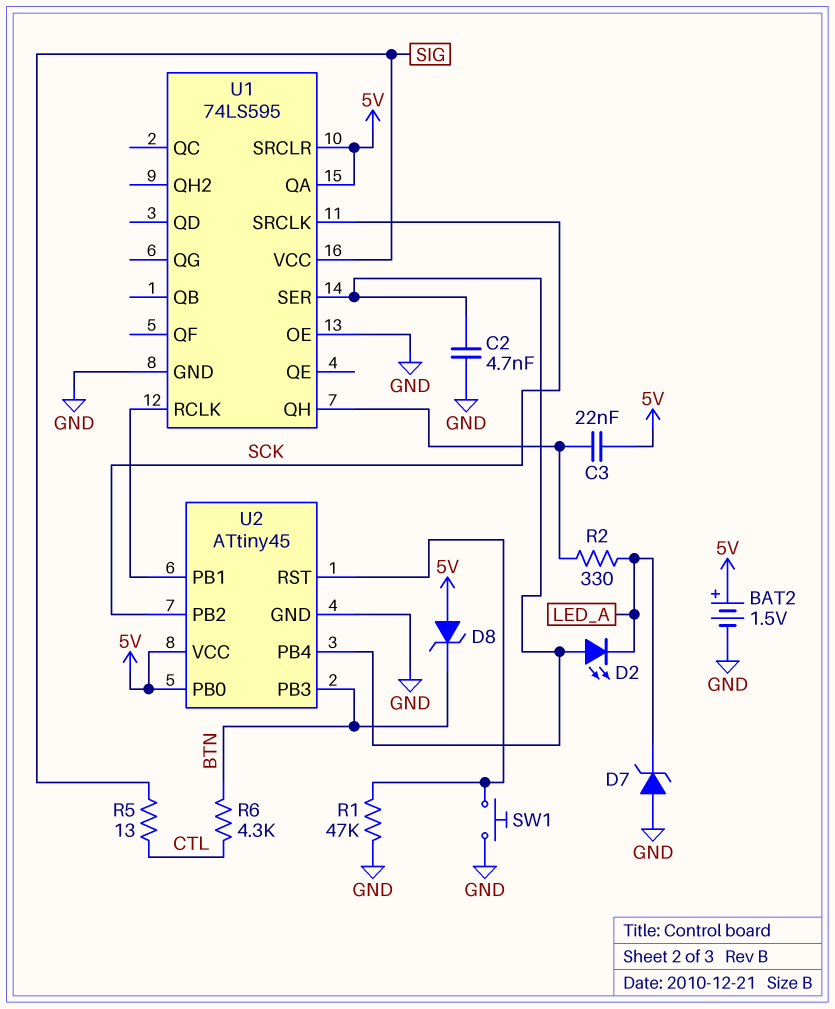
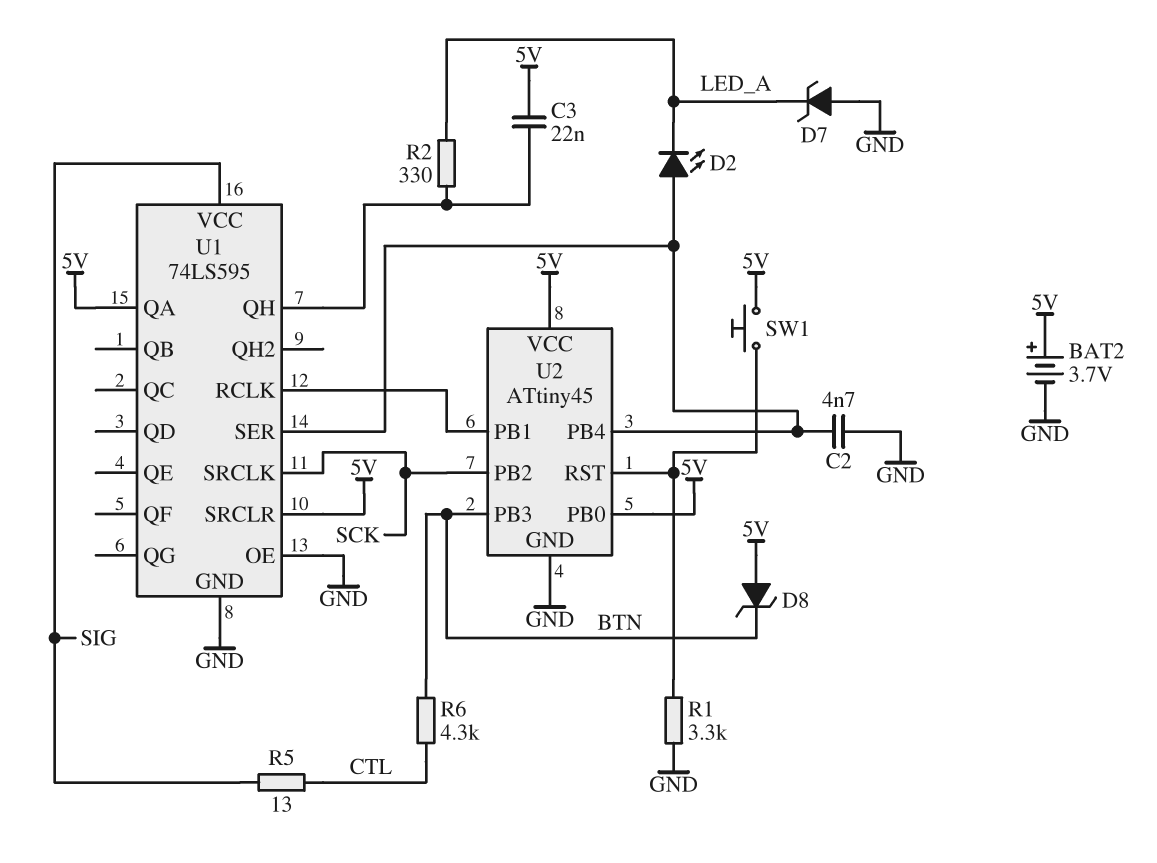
BAT2: 1.5V (plus 5V, minus GND) -> 3.7V (plus 5V, minus GND)
R1: 47k (GND, U2/RST) -> 3.3k (GND, U2/RST)
SW1: button (GND, U2/RST) -> button (5V, U2/RST)

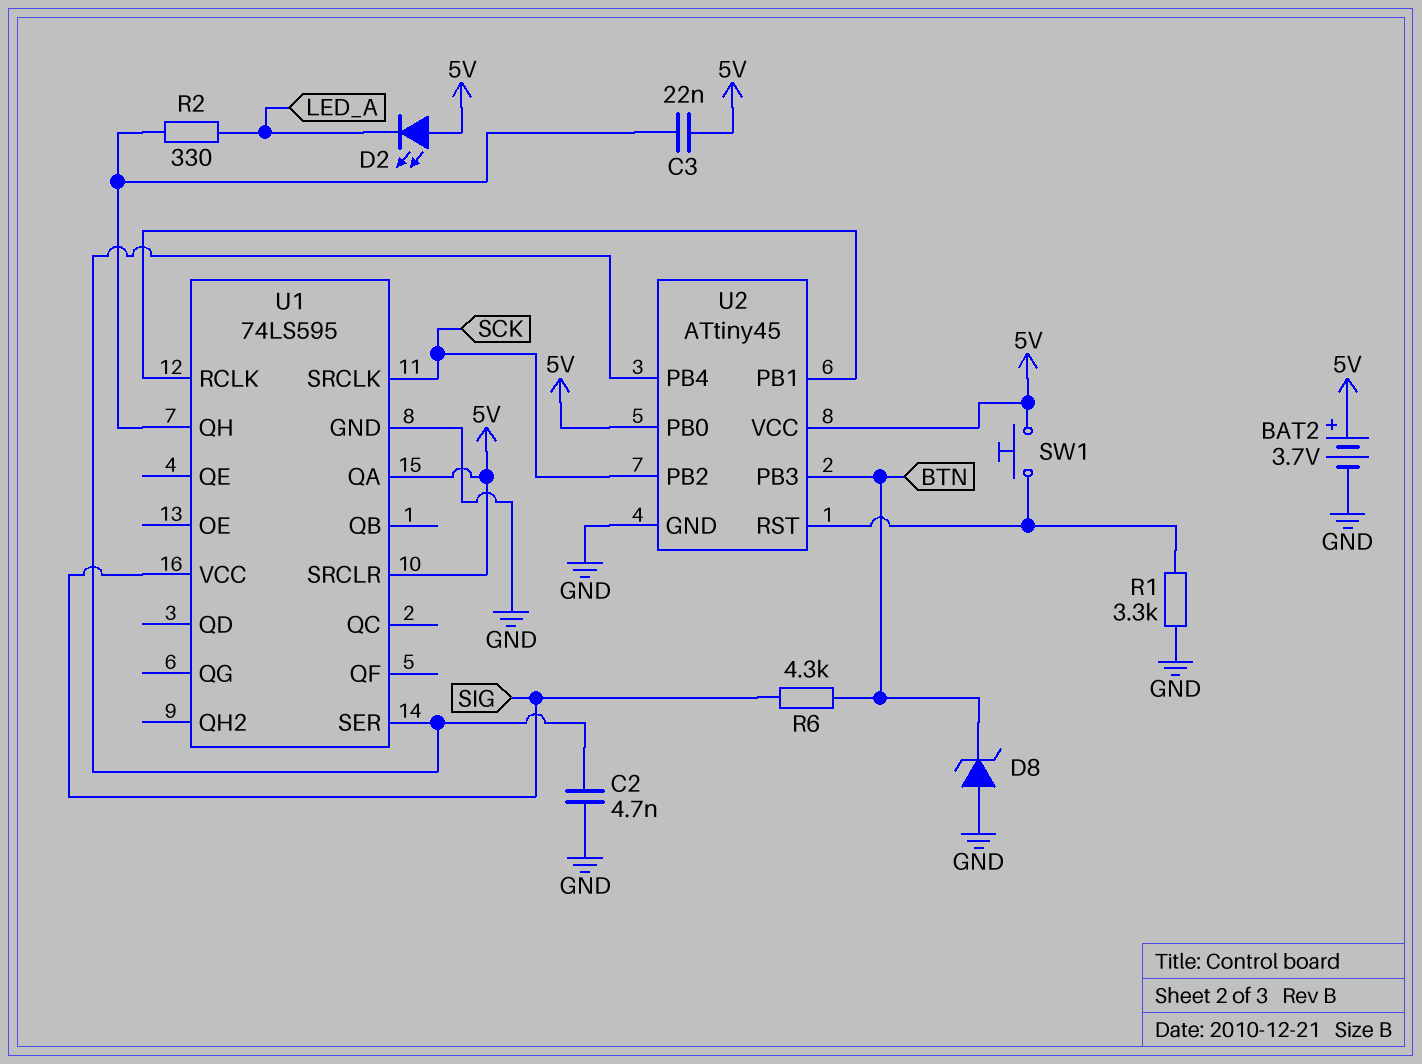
D2: LED (A U1/SER, K LED_A) -> LED (A 5V, K LED_A)
D7: zener (A GND, K LED_A) -> none
D8: zener (A 5V, K BTN) -> zener (A GND, K BTN)
R5: 13 (CTL, SIG) -> none
R6: 4.3k (BTN, CTL) -> 4.3k (BTN, SIG)
U1 pin OE: GND -> none

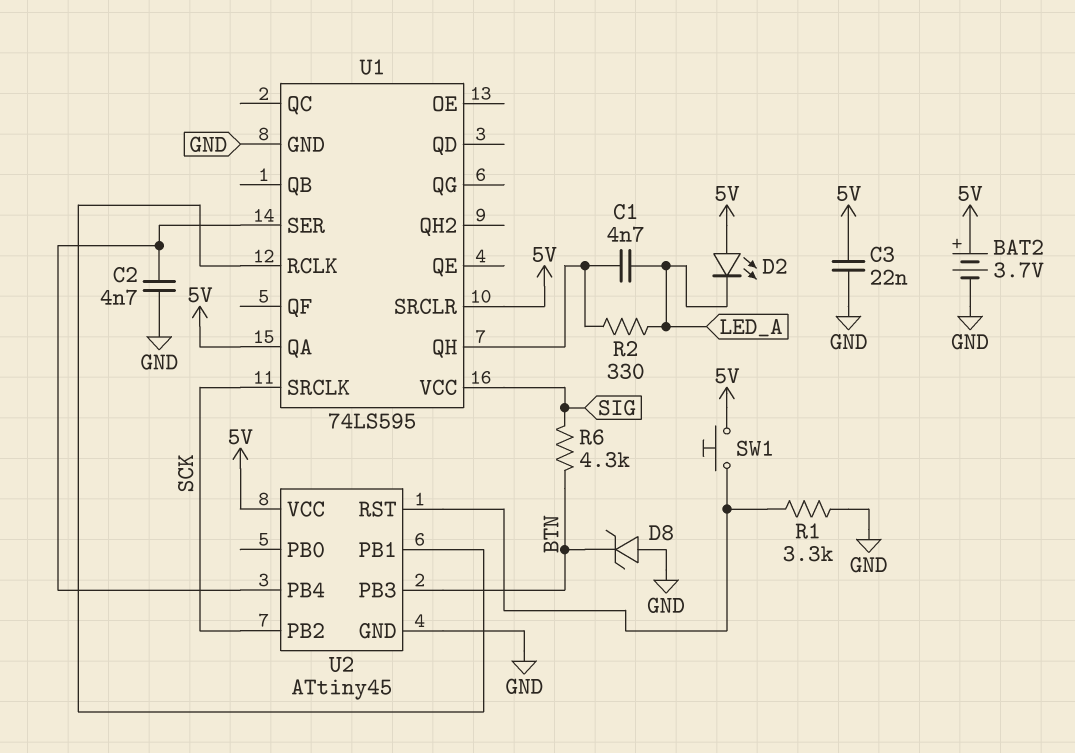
C1: none -> 4.7nF (LED_A, U1/QH)
C3: 22nF (5V, U1/QH) -> 22nF (5V, GND)
U2 pin PB0: 5V -> none

